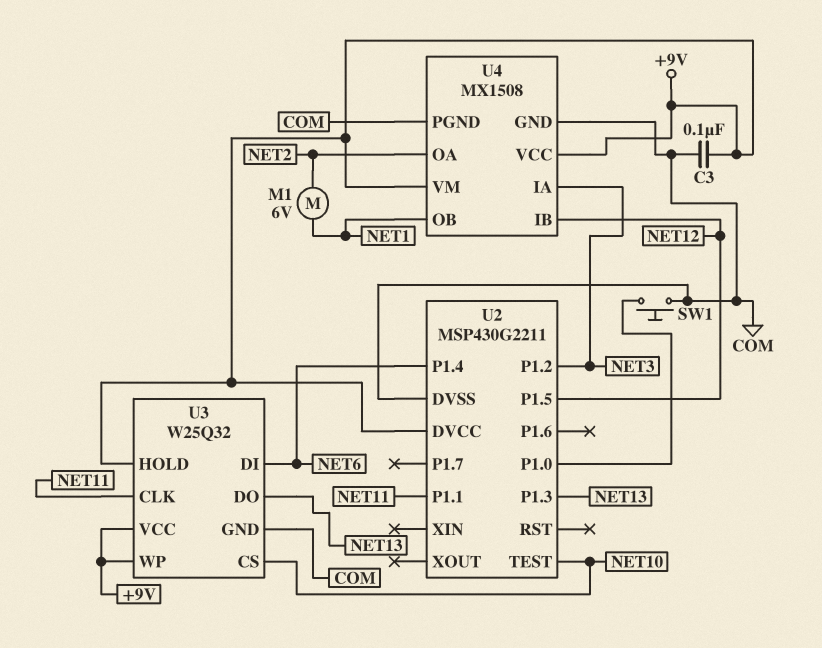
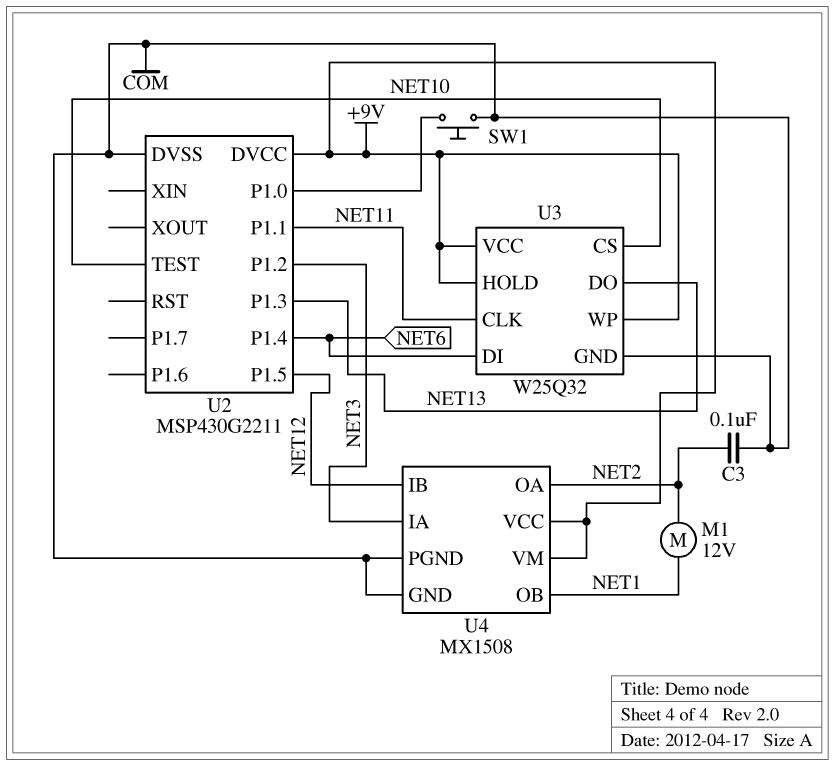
C3: 100nF (+9V, COM) -> 100nF (COM, NET2)
M1: motor 6V (NET1, NET2) -> motor 12V (NET1, NET2)

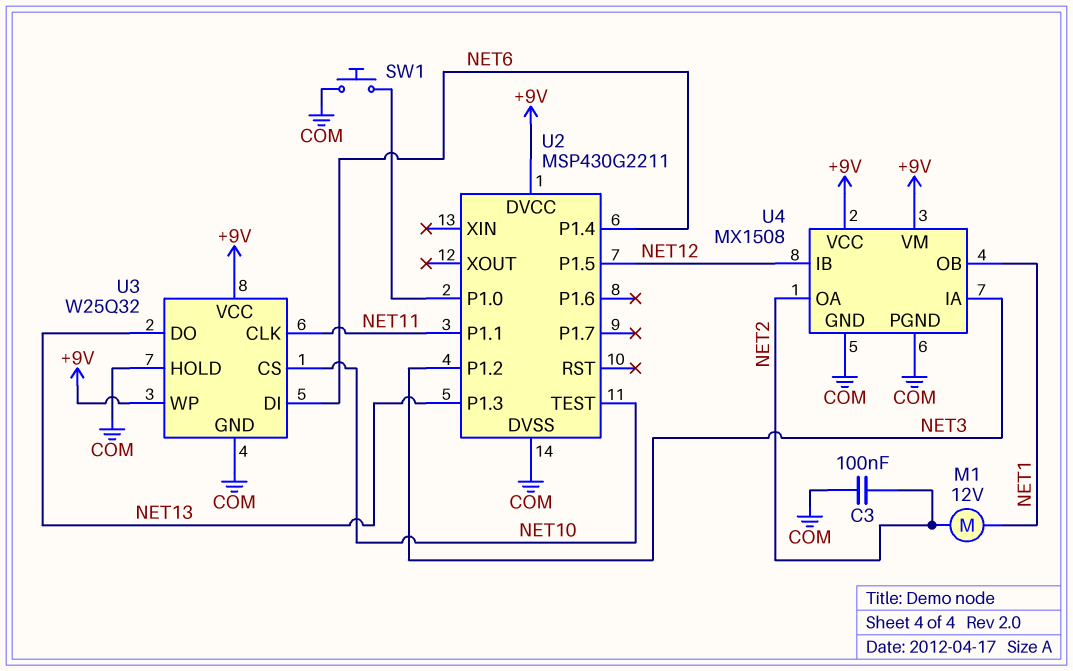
U3 pin HOLD: +9V -> COM

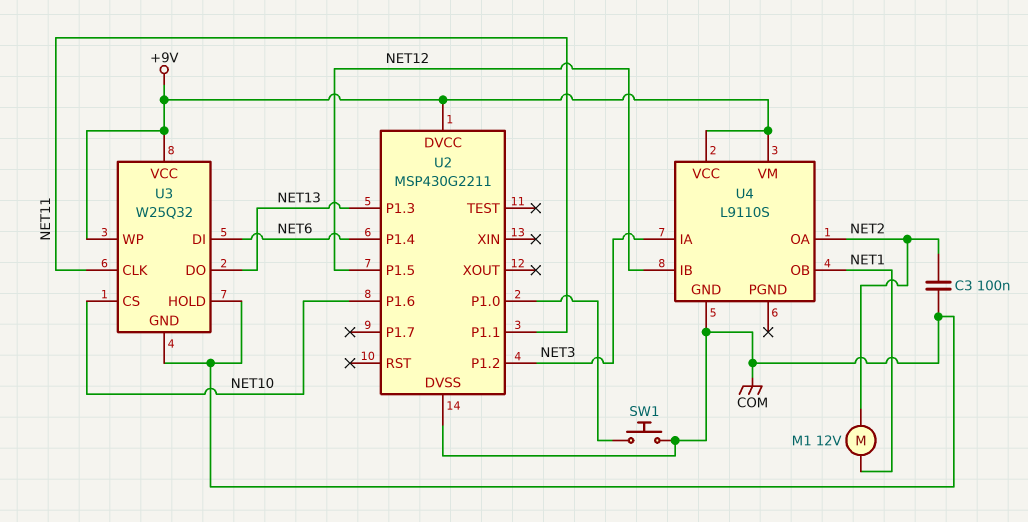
U2 pin P1.6: none -> NET10
U2 pin TEST: NET10 -> none
U4: MX1508 -> L9110S
U4 pin PGND: COM -> none

